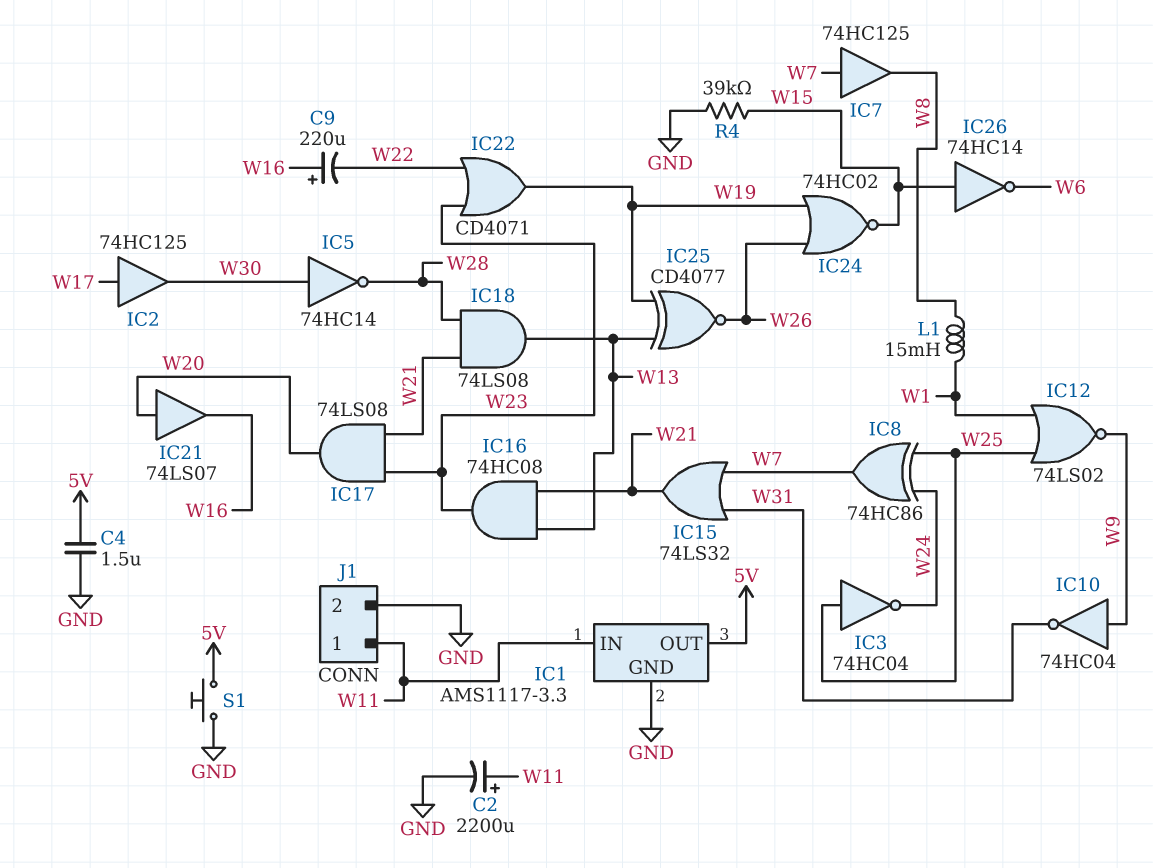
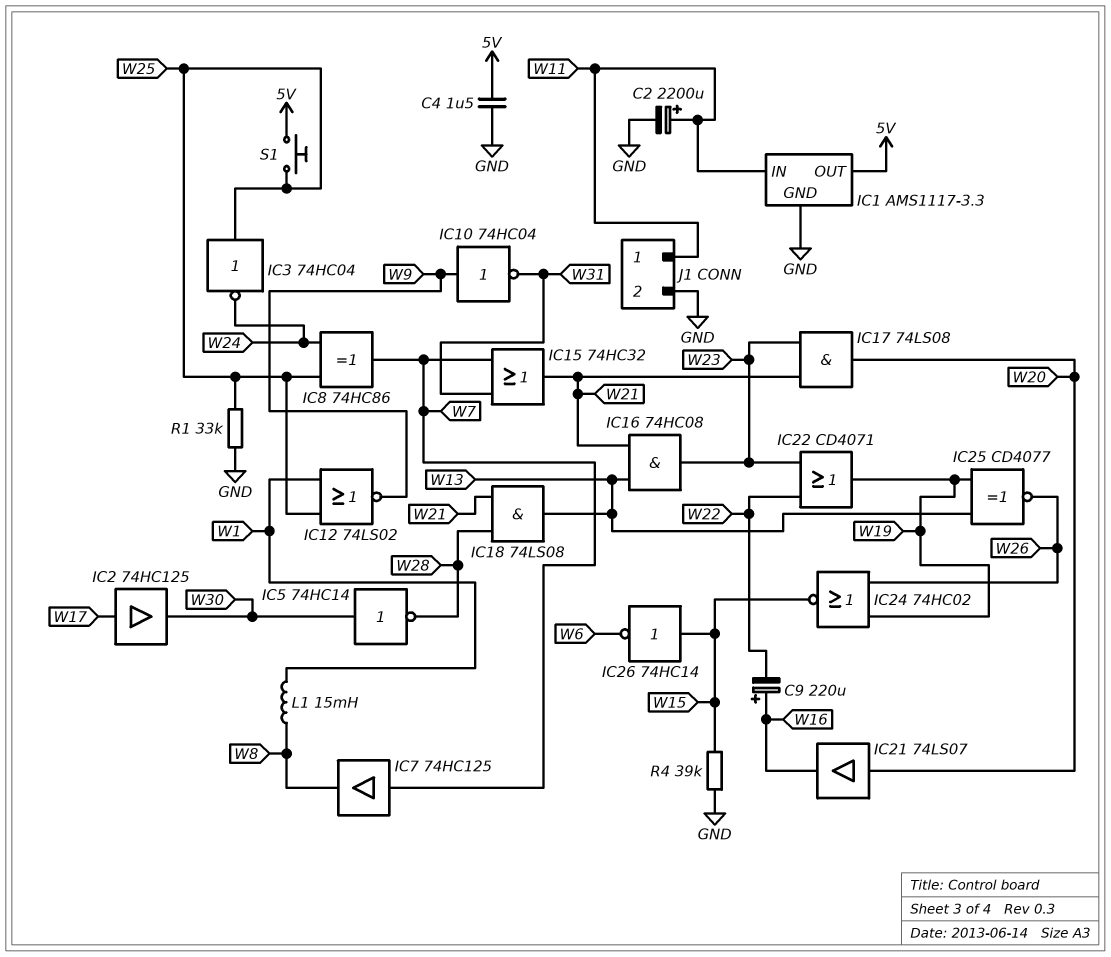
IC15: OR 74LS32 (in W7, in W31, out W21) -> OR 74HC32 (in W7, in W31, out W21)
R1: none -> 33k (GND, W25)
S1: button (5V, GND) -> button (5V, W25)

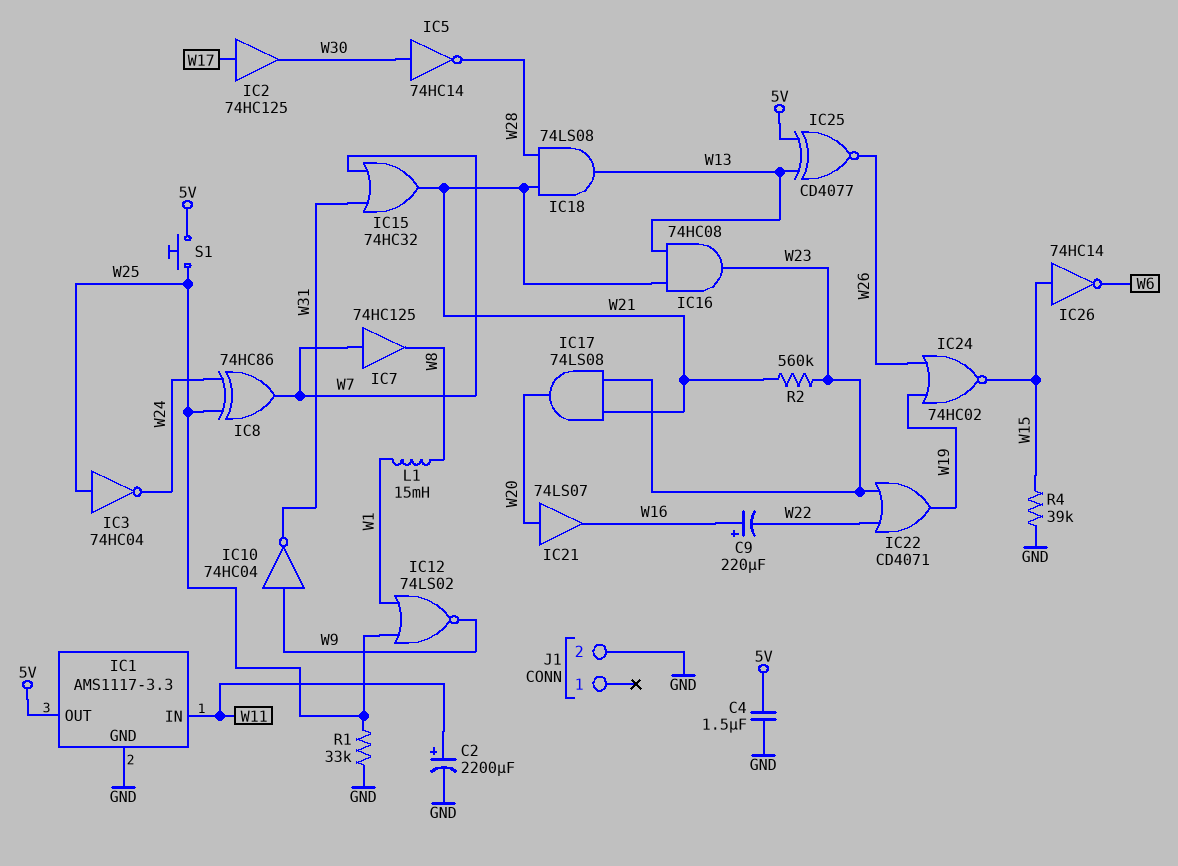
IC25: XNOR CD4077 (in W13, in W19, out W26) -> XNOR CD4077 (in 5V, in W13, out W26)
J1 pin 1: W11 -> none
R2: none -> 560k (W21, W23)

